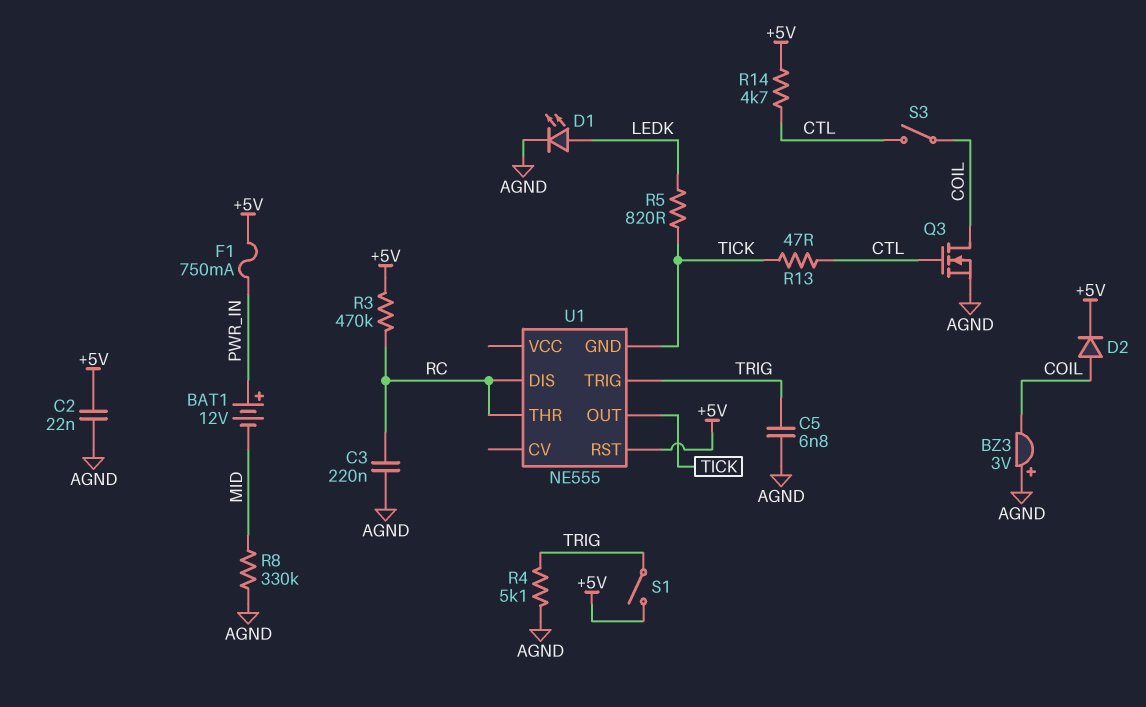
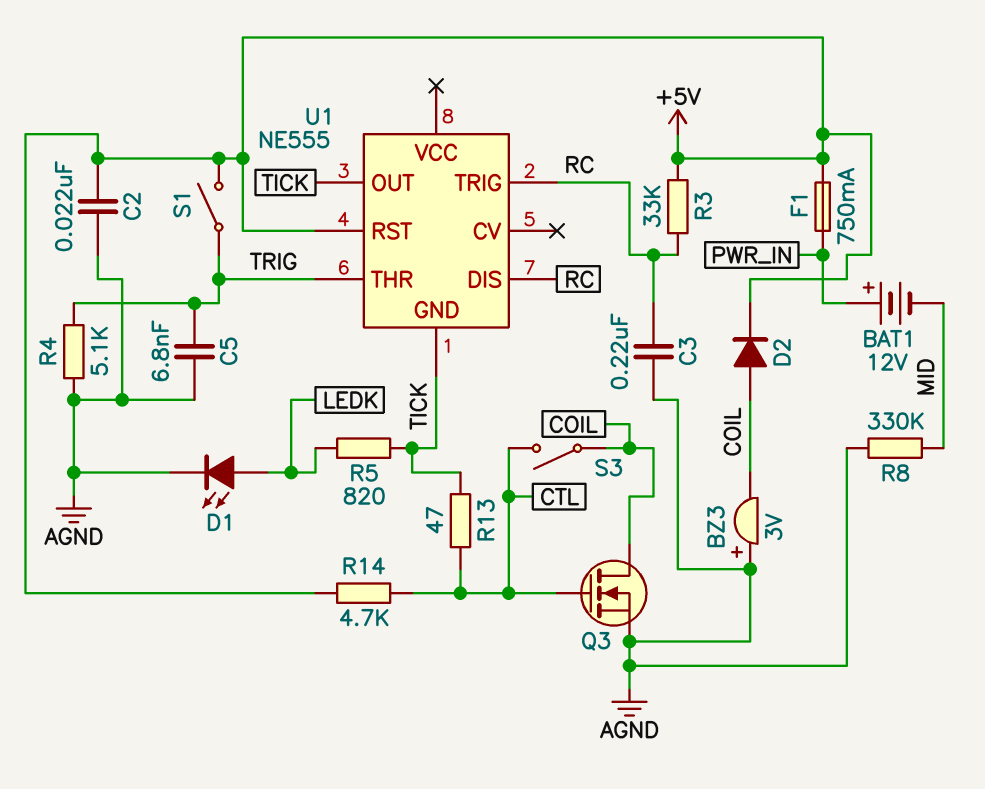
R3: 470k (+5V, RC) -> 33k (+5V, RC)
U1 pin THR: RC -> TRIG
U1 pin TRIG: TRIG -> RC

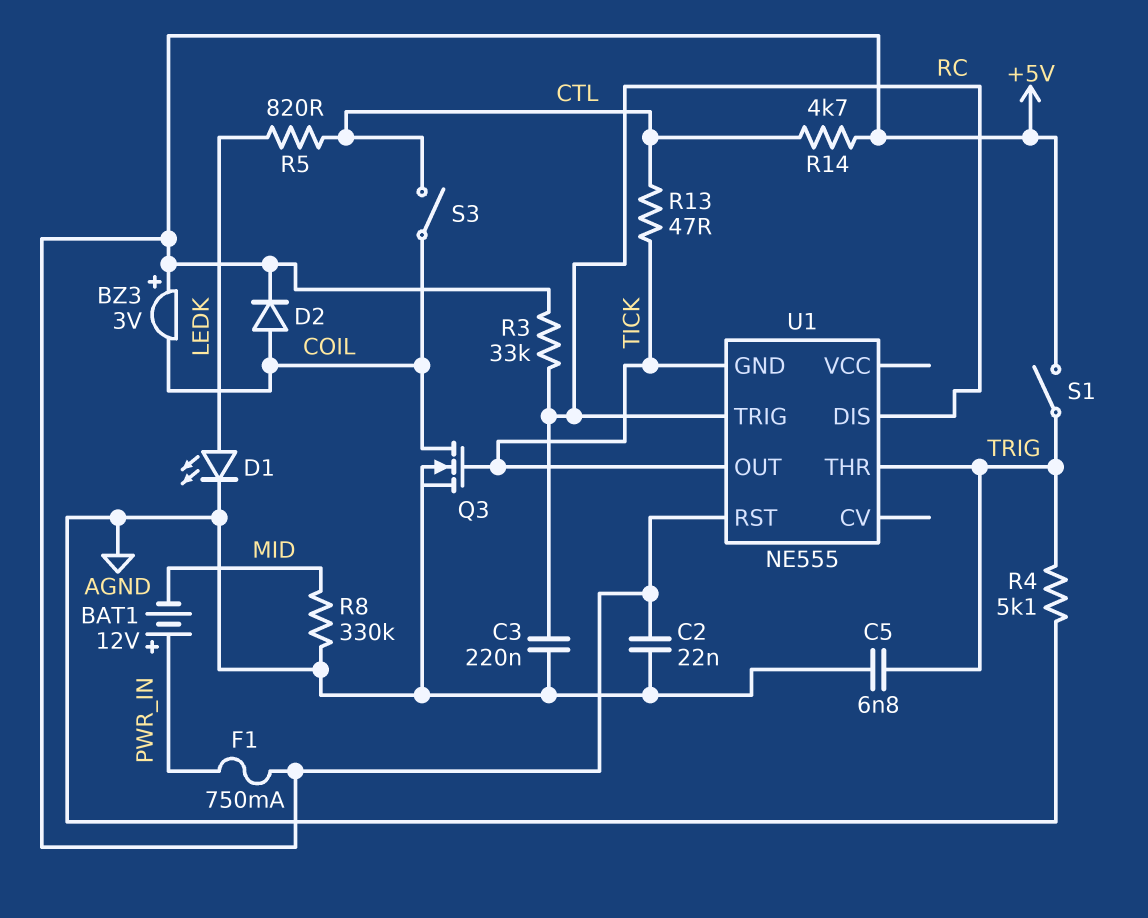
BZ3: buzzer 3V (plus AGND, minus COIL) -> buzzer 3V (plus +5V, minus COIL)
Q3: NMOS (G CTL, D COIL, S AGND) -> NMOS (G TICK, D COIL, S AGND)
R5: 820 (LEDK, TICK) -> 820 (CTL, LEDK)

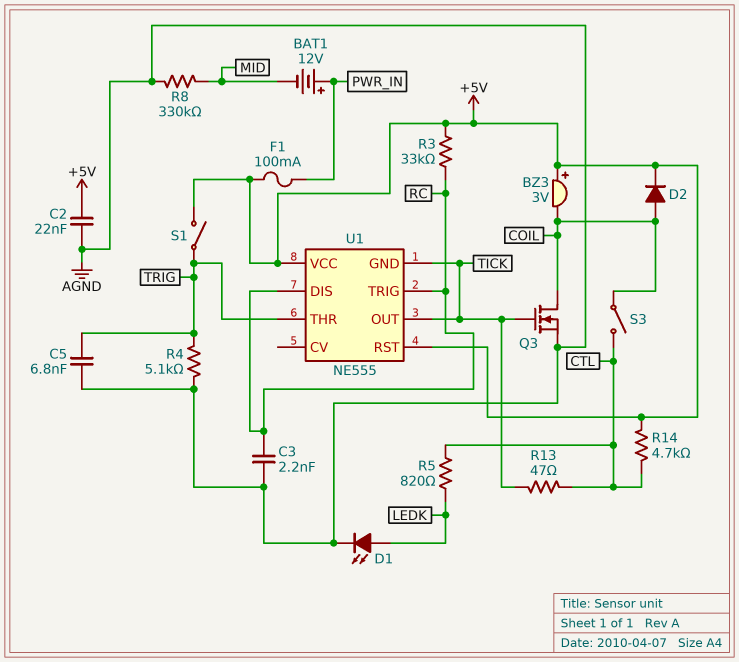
C3: 220nF (AGND, RC) -> 2.2nF (AGND, RC)
F1: 750mA (+5V, PWR_IN) -> 100mA (+5V, PWR_IN)
U1 pin VCC: none -> +5V

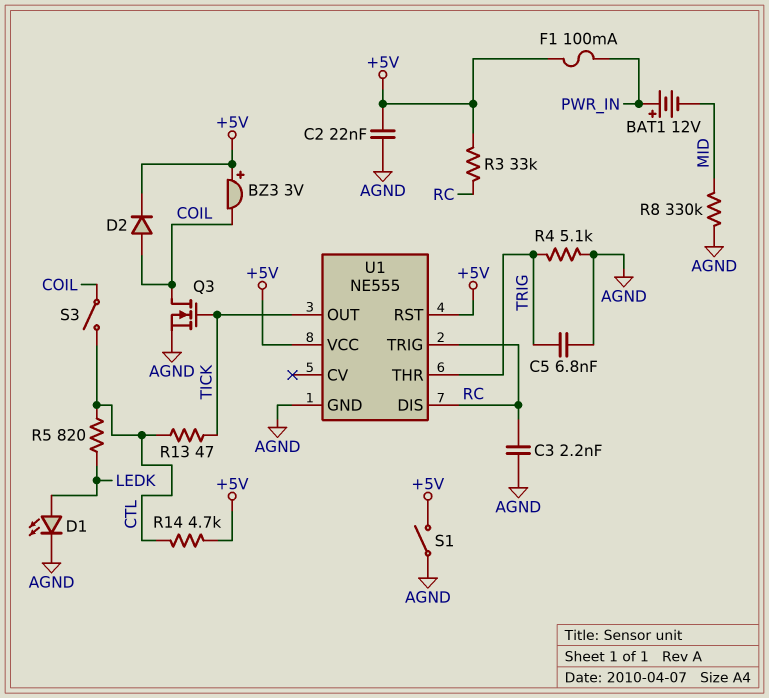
S1: switch (+5V, TRIG) -> switch (+5V, AGND)
U1 pin GND: TICK -> AGND

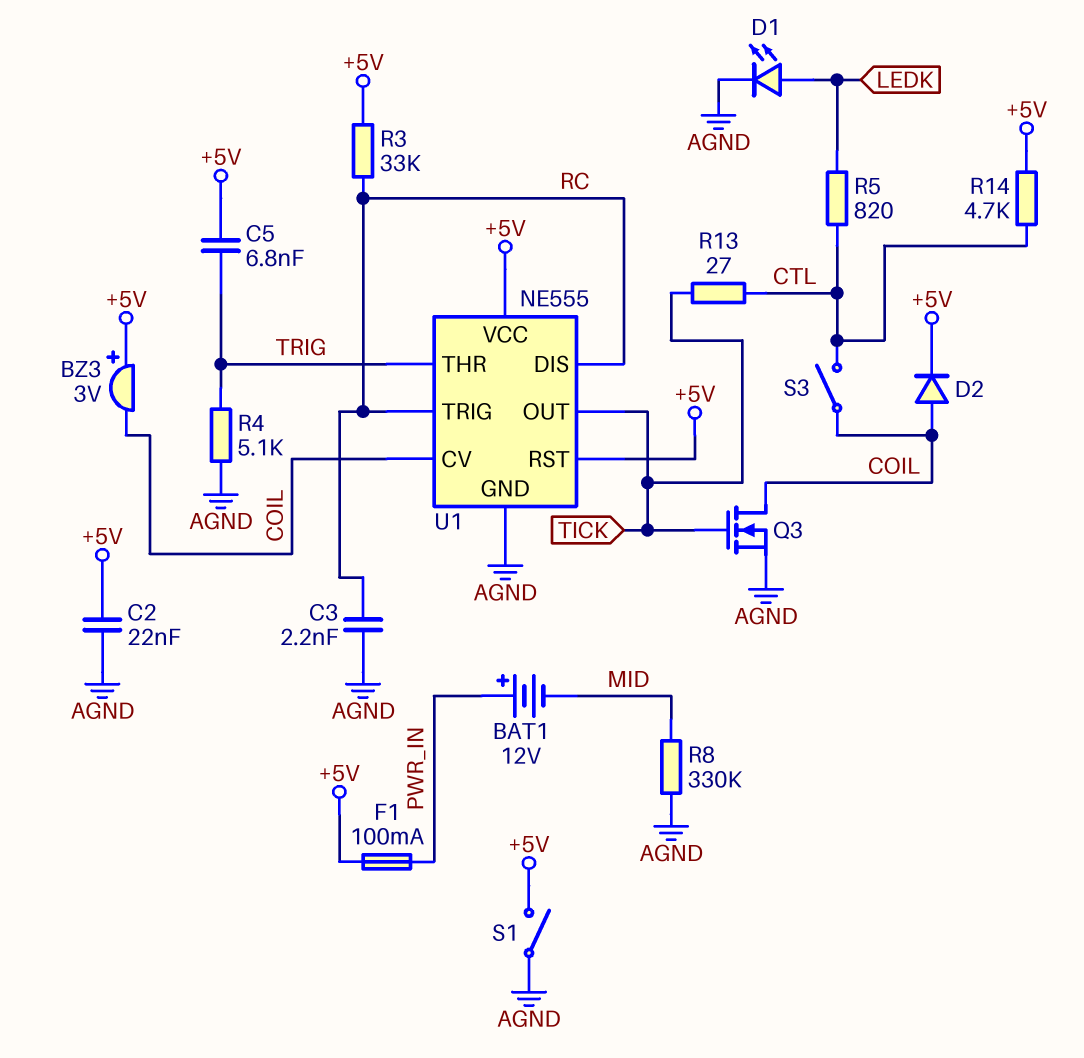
C5: 6.8nF (AGND, TRIG) -> 6.8nF (+5V, TRIG)
R13: 47 (CTL, TICK) -> 27 (CTL, TICK)
U1 pin CV: none -> COIL

